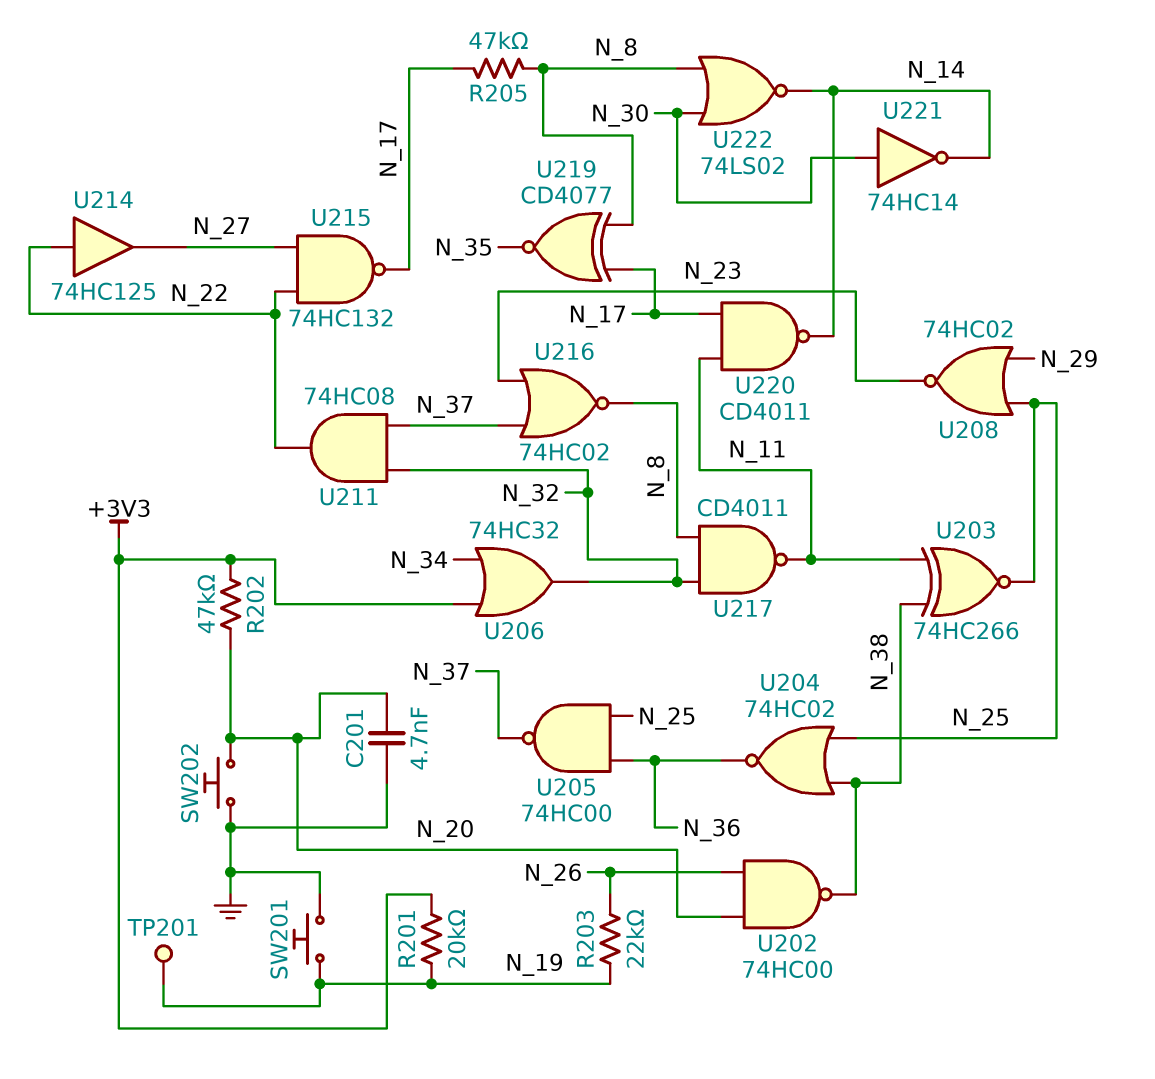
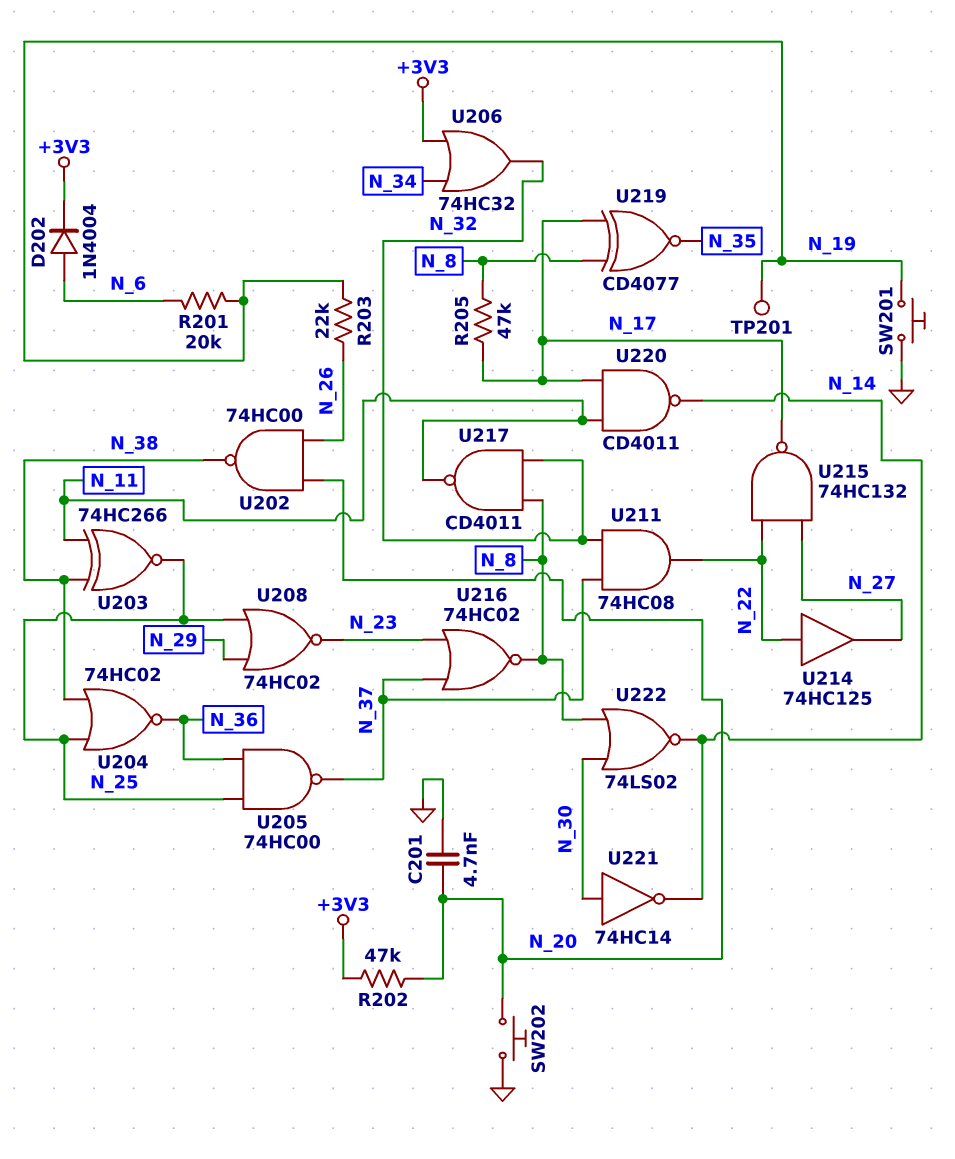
D202: none -> diode 1N4004 (A N_6, K +3V3)
R201: 20k (+3V3, N_19) -> 20k (N_6, N_19)

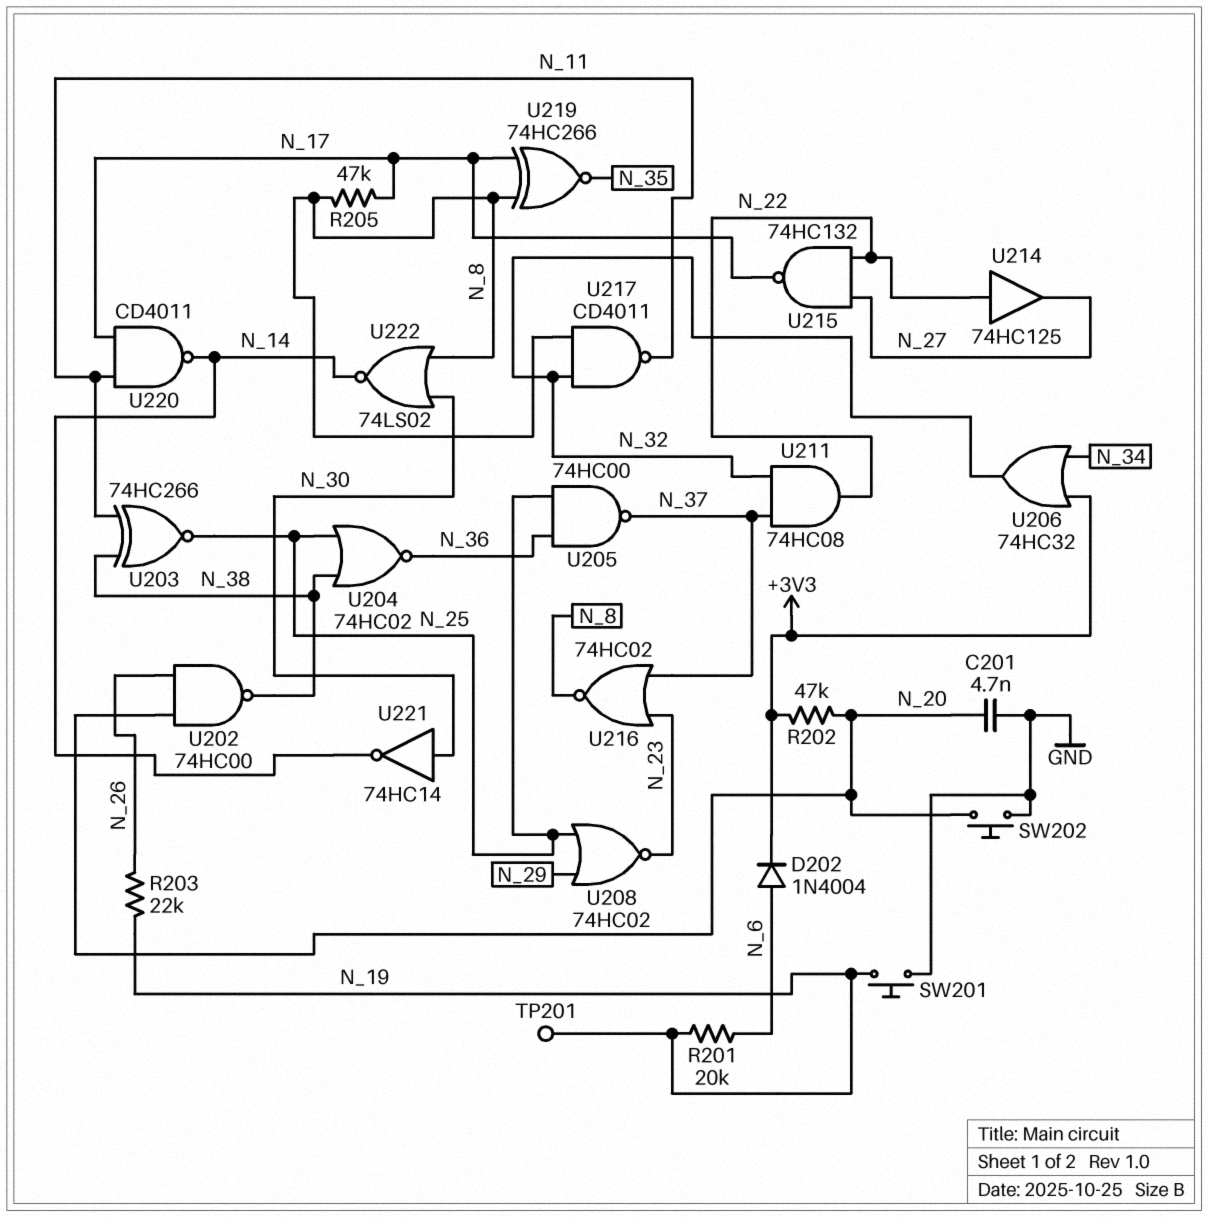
U219: XNOR CD4077 (in N_8, in N_17, out N_35) -> XNOR 74HC266 (in N_8, in N_17, out N_35)

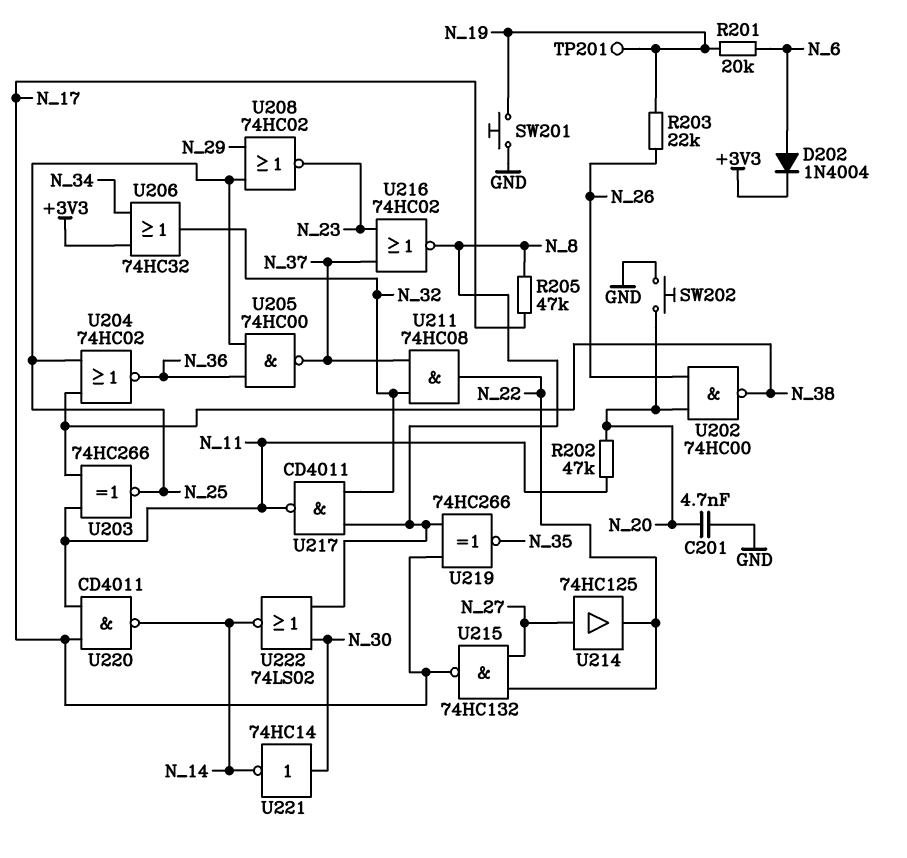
R202: 47k (+3V3, N_20) -> 47k (N_11, N_20)
U214: buffer 74HC125 (in N_22, out N_27) -> buffer 74HC125 (in N_27, out N_22)

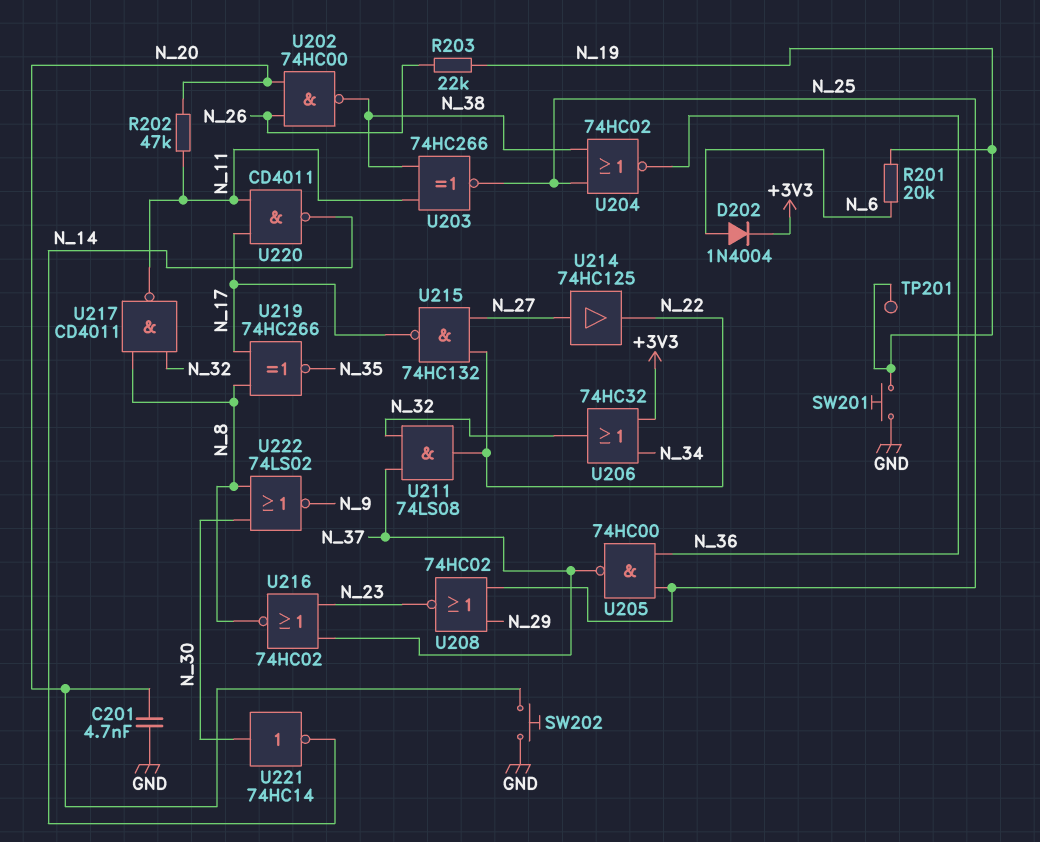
R205: 47k (N_8, N_17) -> none
U211: AND 74HC08 (in N_32, in N_37, out N_22) -> AND 74LS08 (in N_32, in N_37, out N_22)
U222: NOR 74LS02 (in N_8, in N_30, out N_14) -> NOR 74LS02 (in N_8, in N_30, out N_9)

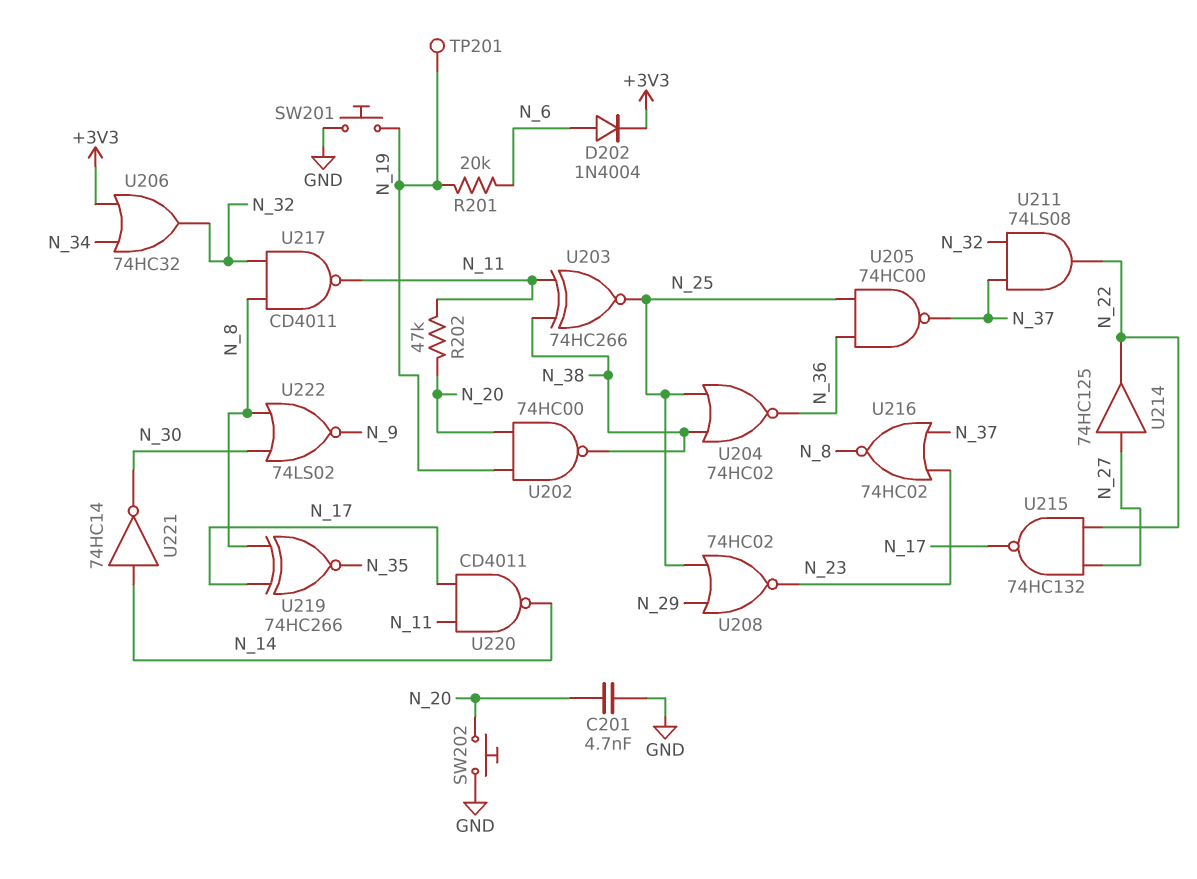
R203: 22k (N_19, N_26) -> none
U202: NAND 74HC00 (in N_20, in N_26, out N_38) -> NAND 74HC00 (in N_19, in N_20, out N_38)
U221: NOT 74HC14 (in N_30, out N_14) -> NOT 74HC14 (in N_14, out N_30)

